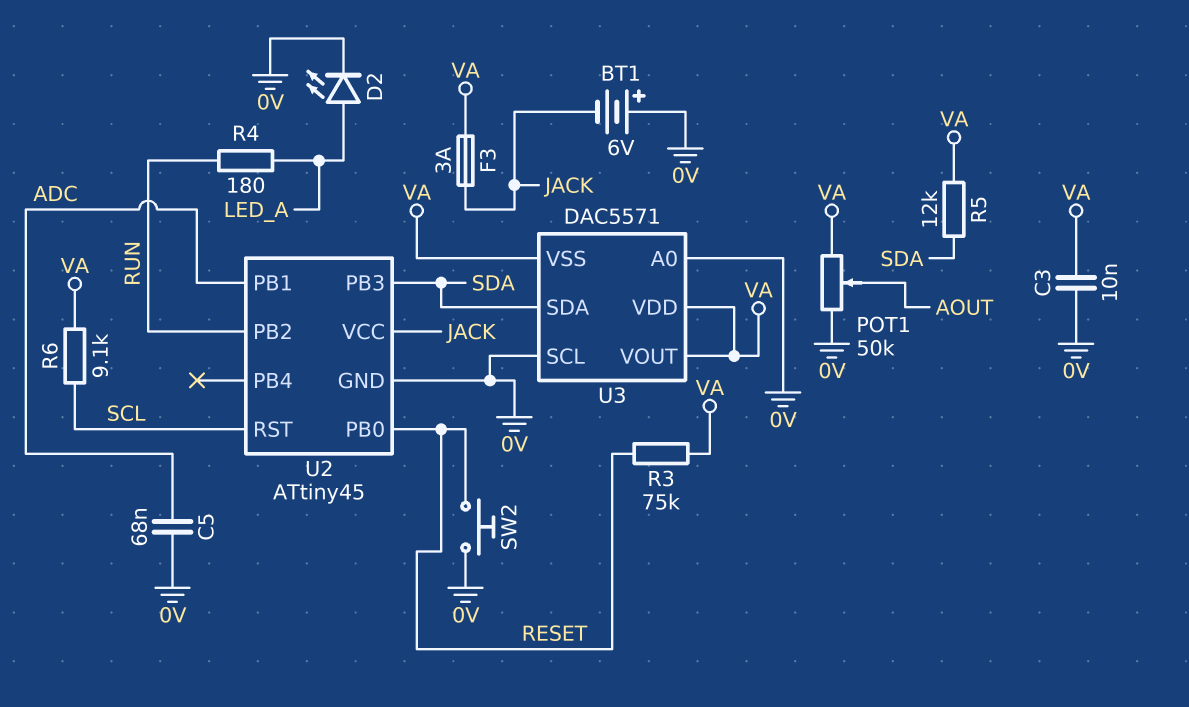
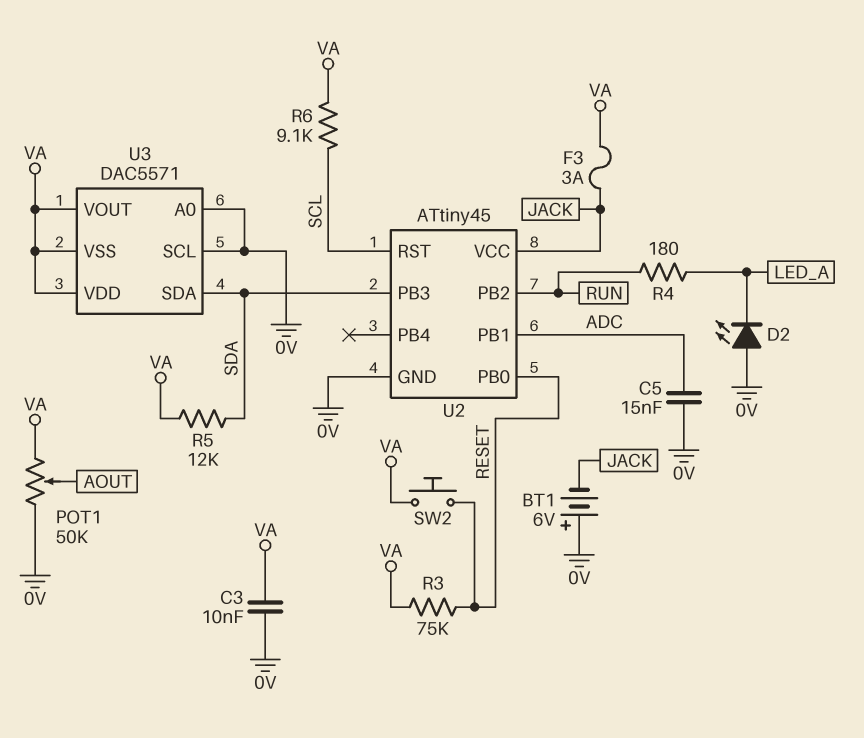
C5: 68nF (0V, ADC) -> 15nF (0V, ADC)
D2: LED (A LED_A, K 0V) -> LED (A 0V, K LED_A)
SW2: button (0V, RESET) -> button (RESET, VA)

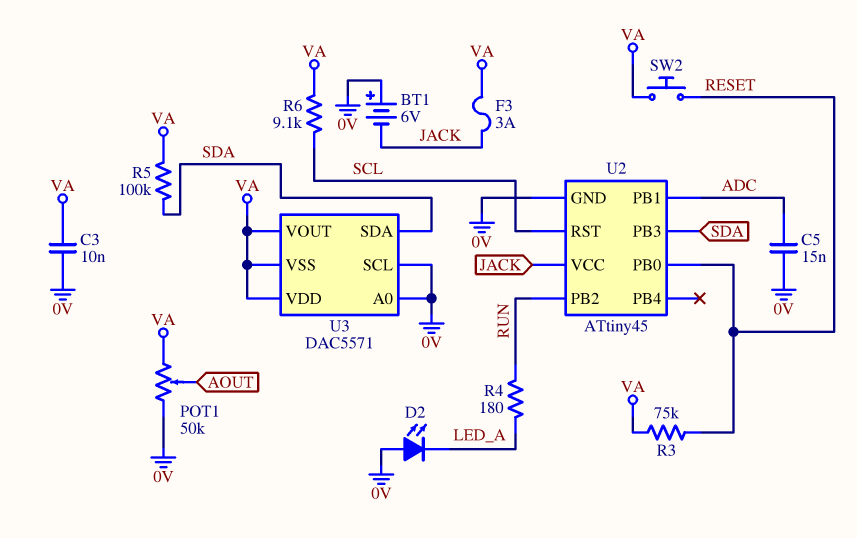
R5: 12k (SDA, VA) -> 100k (SDA, VA)

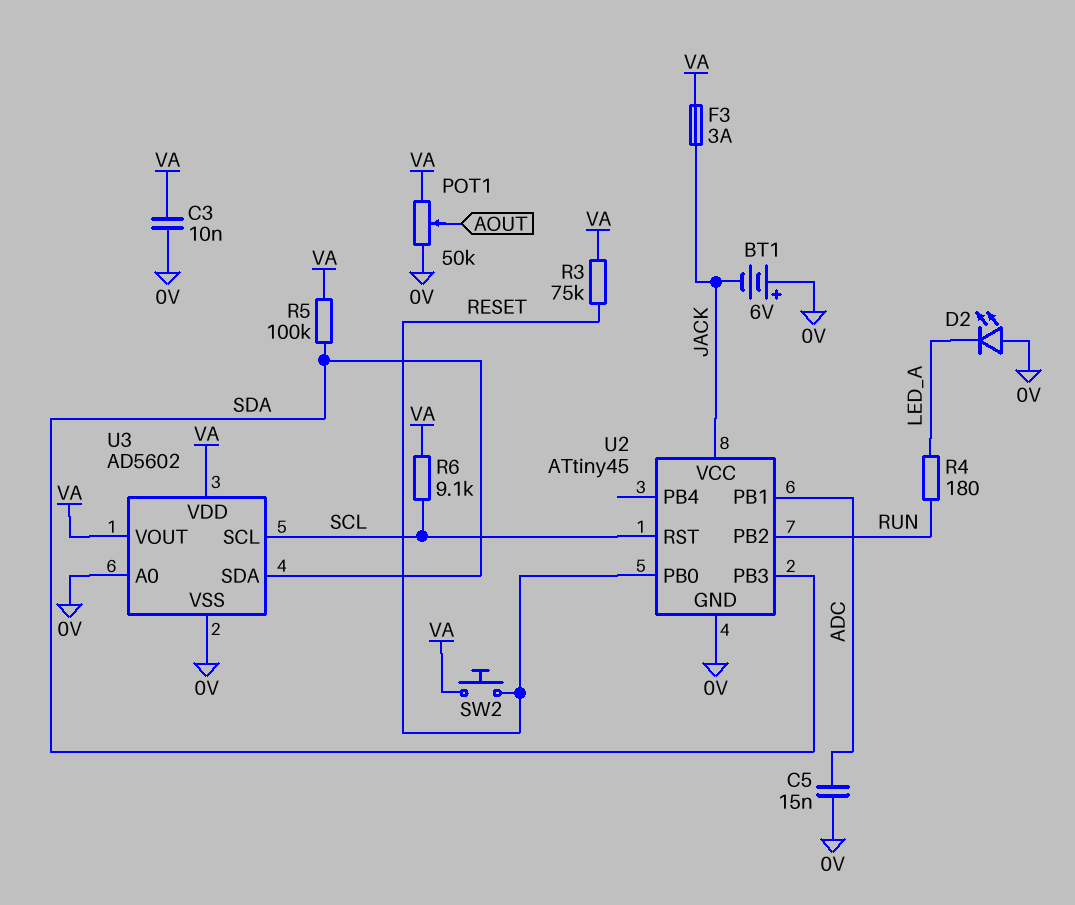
U3: DAC5571 -> AD5602
U3 pin SCL: 0V -> SCL
U3 pin VSS: VA -> 0V

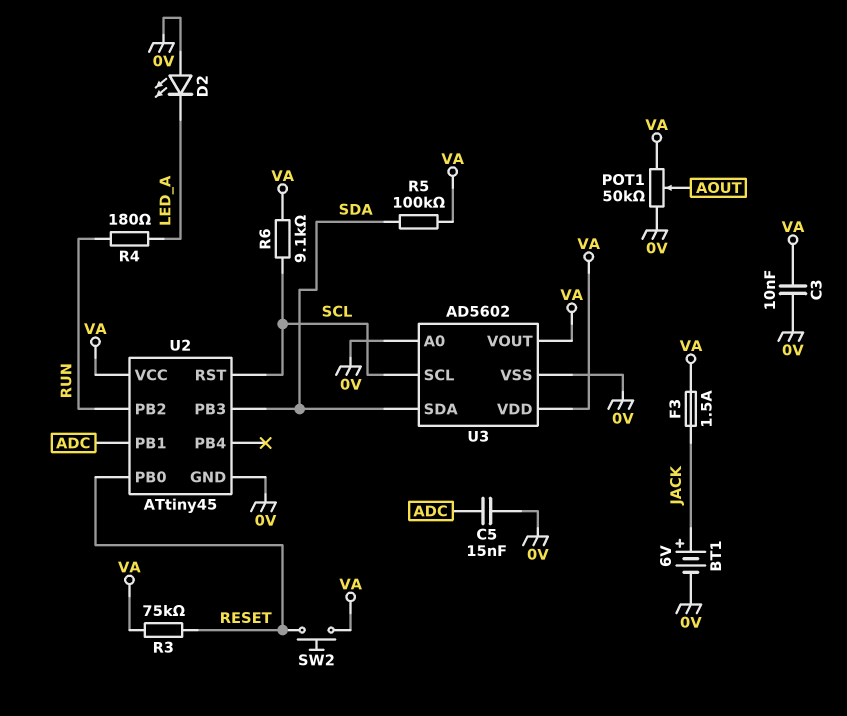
BT1: 6V (plus 0V, minus JACK) -> 6V (plus JACK, minus 0V)
F3: 3A (JACK, VA) -> 1.5A (JACK, VA)
U2 pin VCC: JACK -> VA

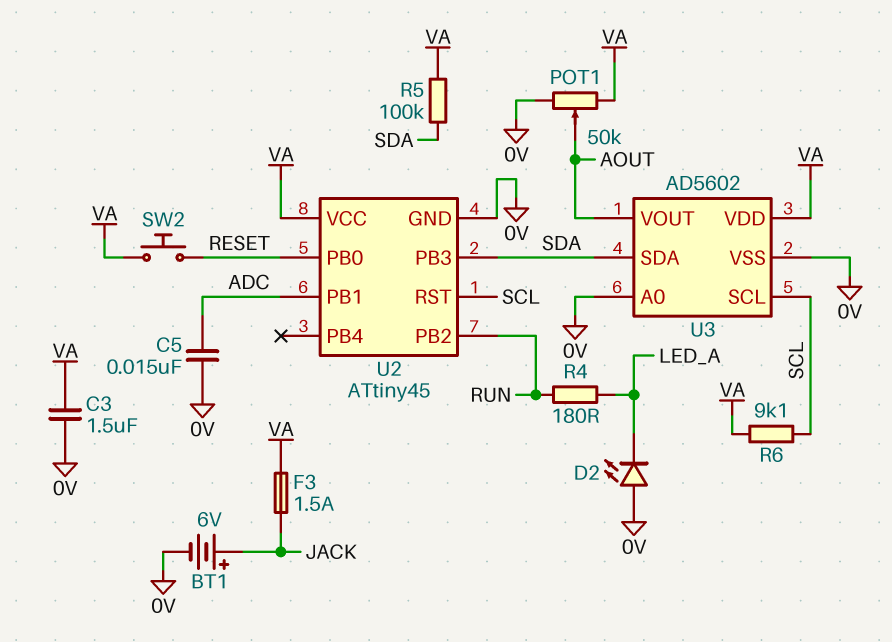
C3: 10nF (0V, VA) -> 1.5uF (0V, VA)
R3: 75k (RESET, VA) -> none
U3 pin VOUT: VA -> AOUT

